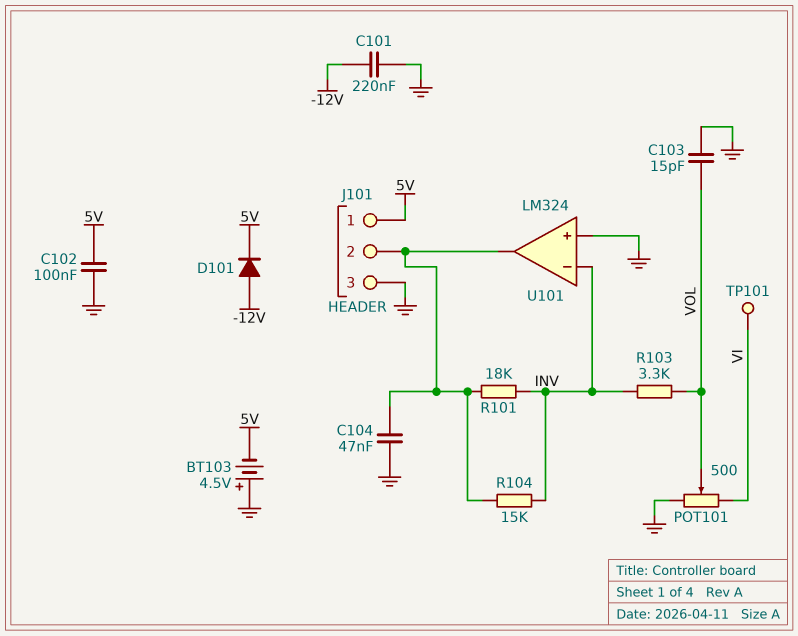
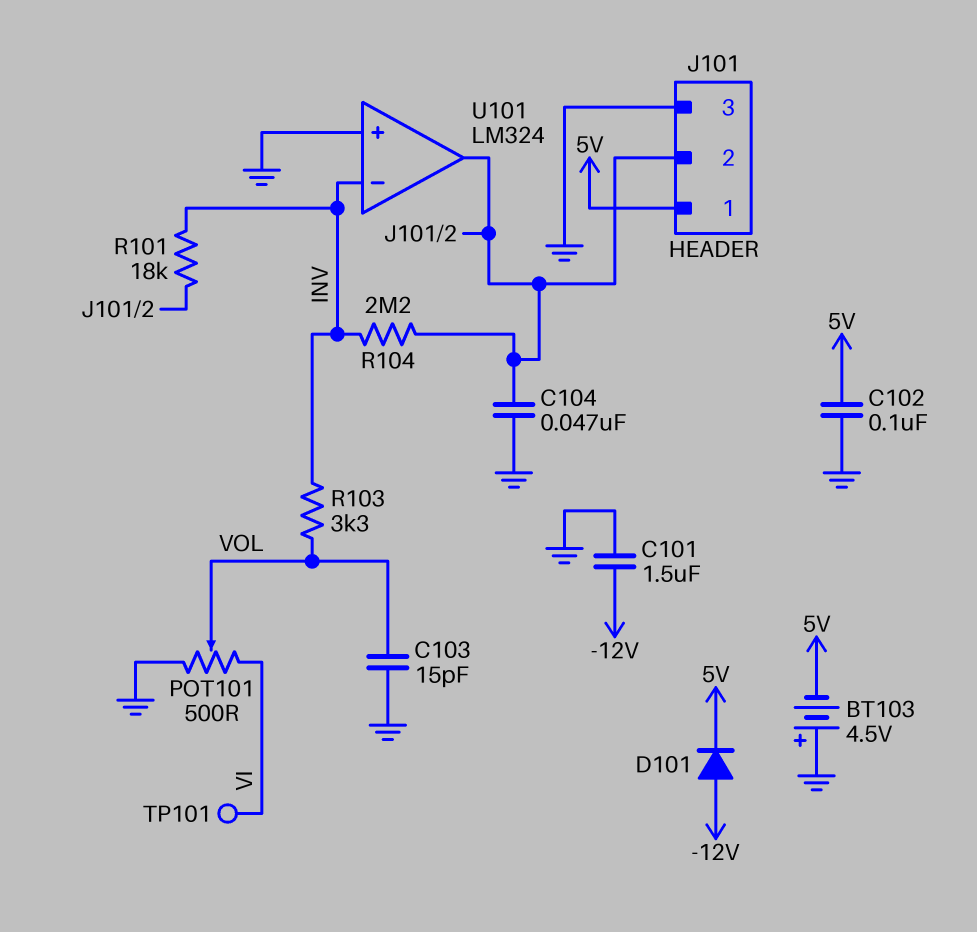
C101: 220nF (-12V, GND) -> 1.5uF (-12V, GND)
R104: 15k (INV, J101/2) -> 2.2M (INV, J101/2)

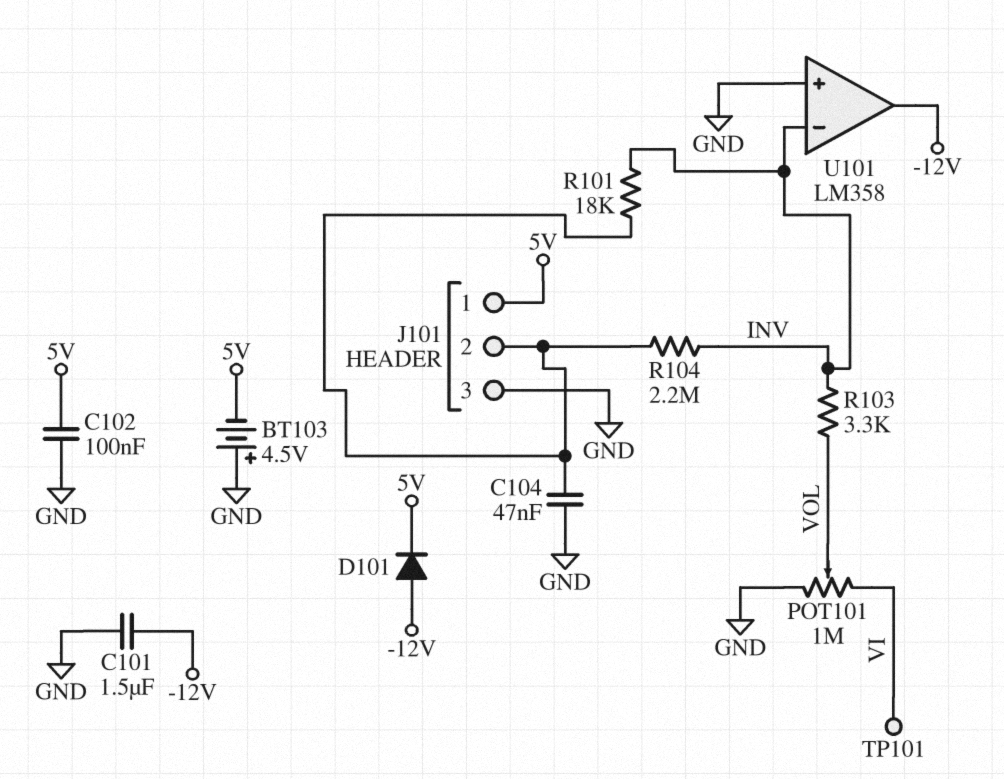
C103: 15pF (GND, VOL) -> none
POT101: 500 (GND, VI, wiper VOL) -> 1M (GND, VI, wiper VOL)
U101: LM324 -> LM358
U101 pin out: J101/2 -> -12V

